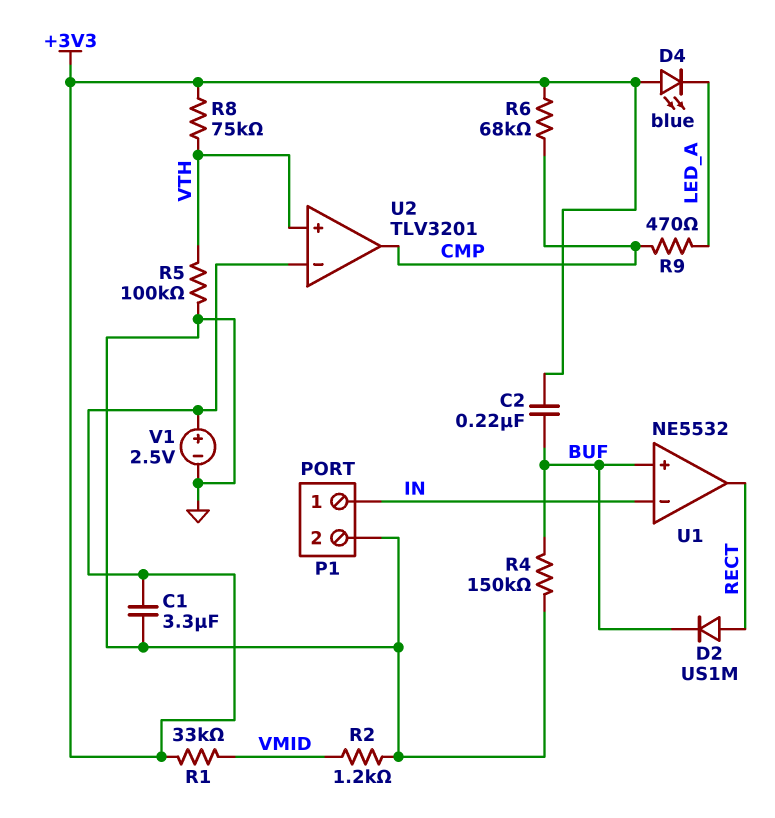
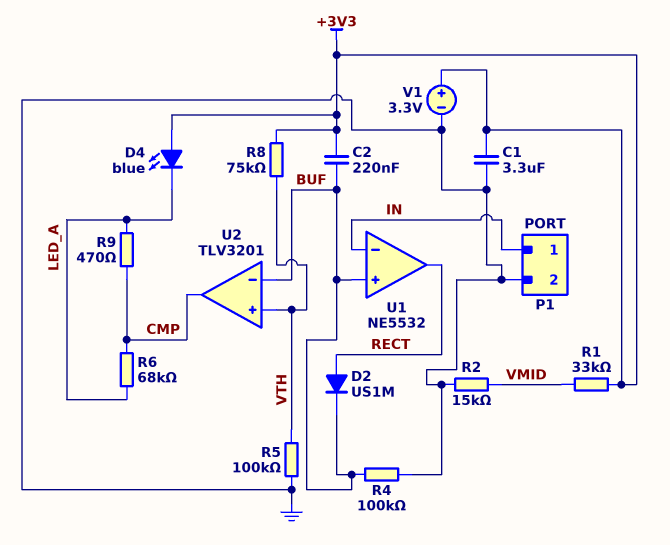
R2: 1.2k (GND, VMID) -> 15k (GND, VMID)
R4: 150k (BUF, GND) -> 100k (BUF, GND)
R6: 68k (+3V3, CMP) -> 68k (CMP, LED_A)
U2 pin in-: +3V3 -> BUF
V1: 2.5V (plus +3V3, minus GND) -> 3.3V (plus +3V3, minus GND)

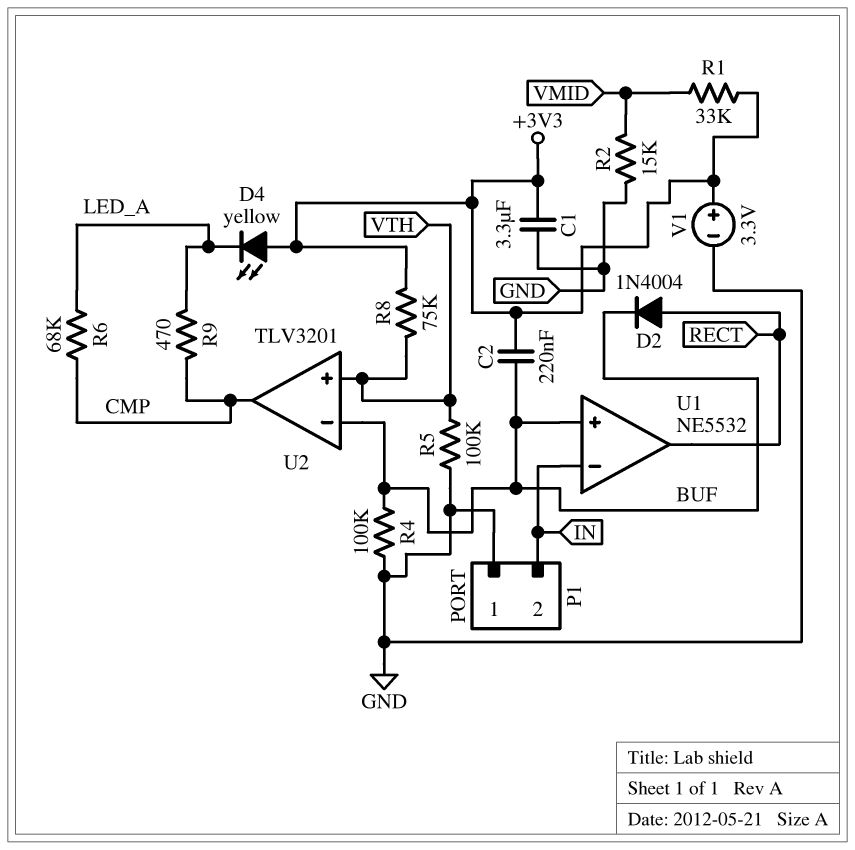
D2: diode US1M (A RECT, K BUF) -> diode 1N4004 (A RECT, K BUF)
D4: LED blue (A +3V3, K LED_A) -> LED yellow (A +3V3, K LED_A)
P1 pin 1: IN -> GND
P1 pin 2: GND -> IN

